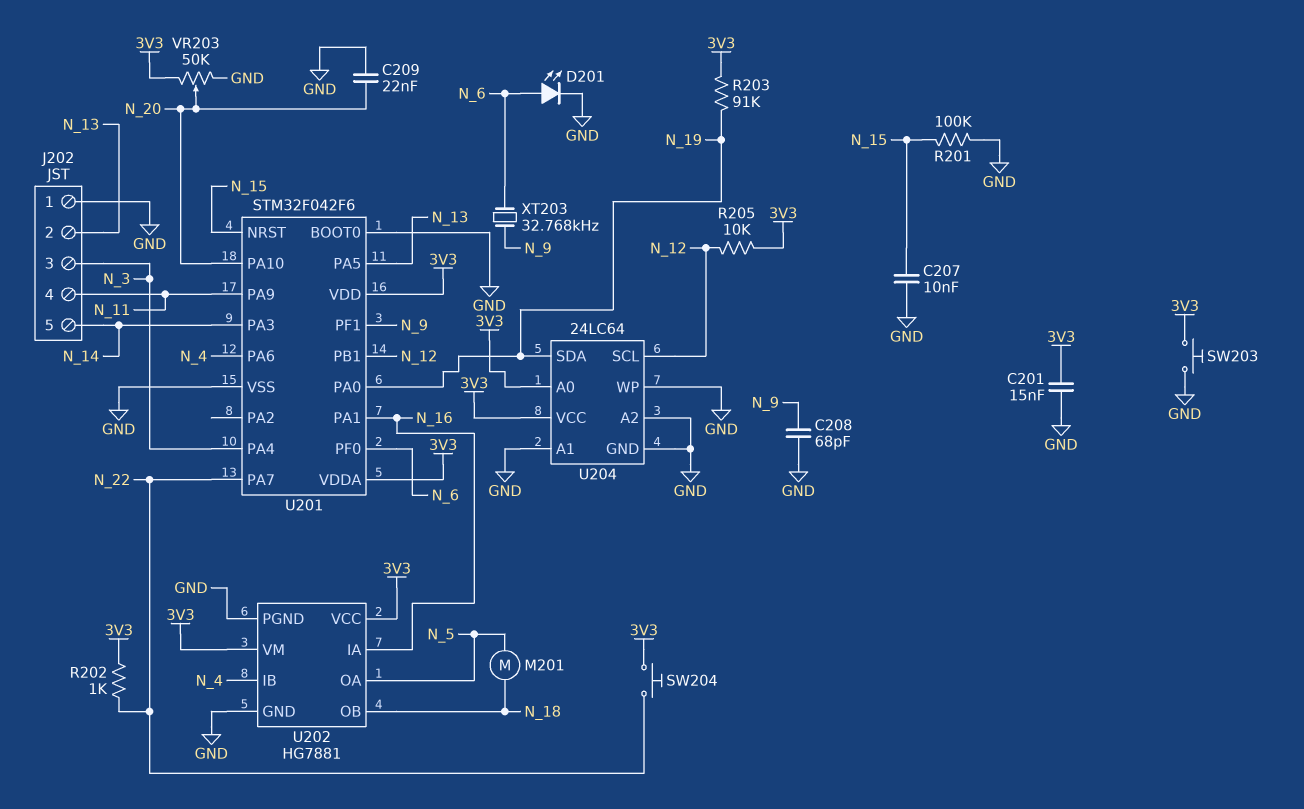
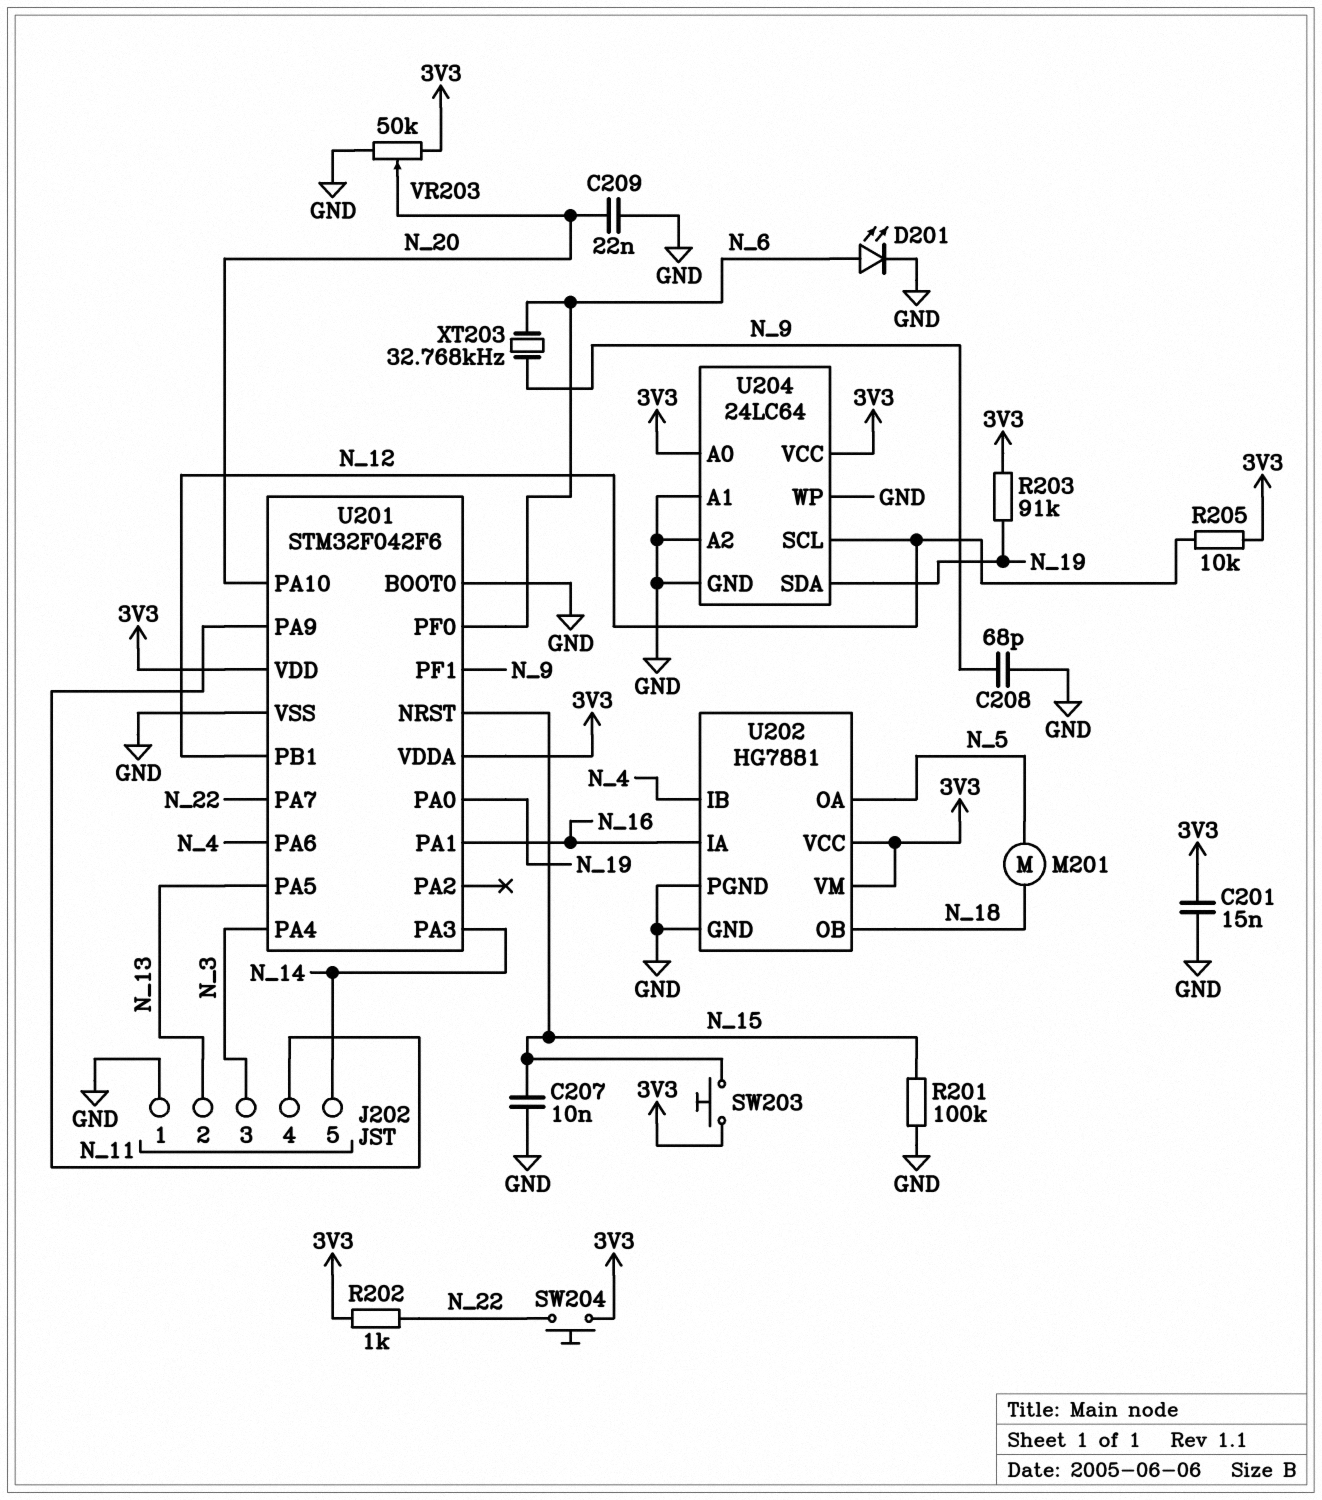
SW203: button (3V3, GND) -> button (3V3, N_15)

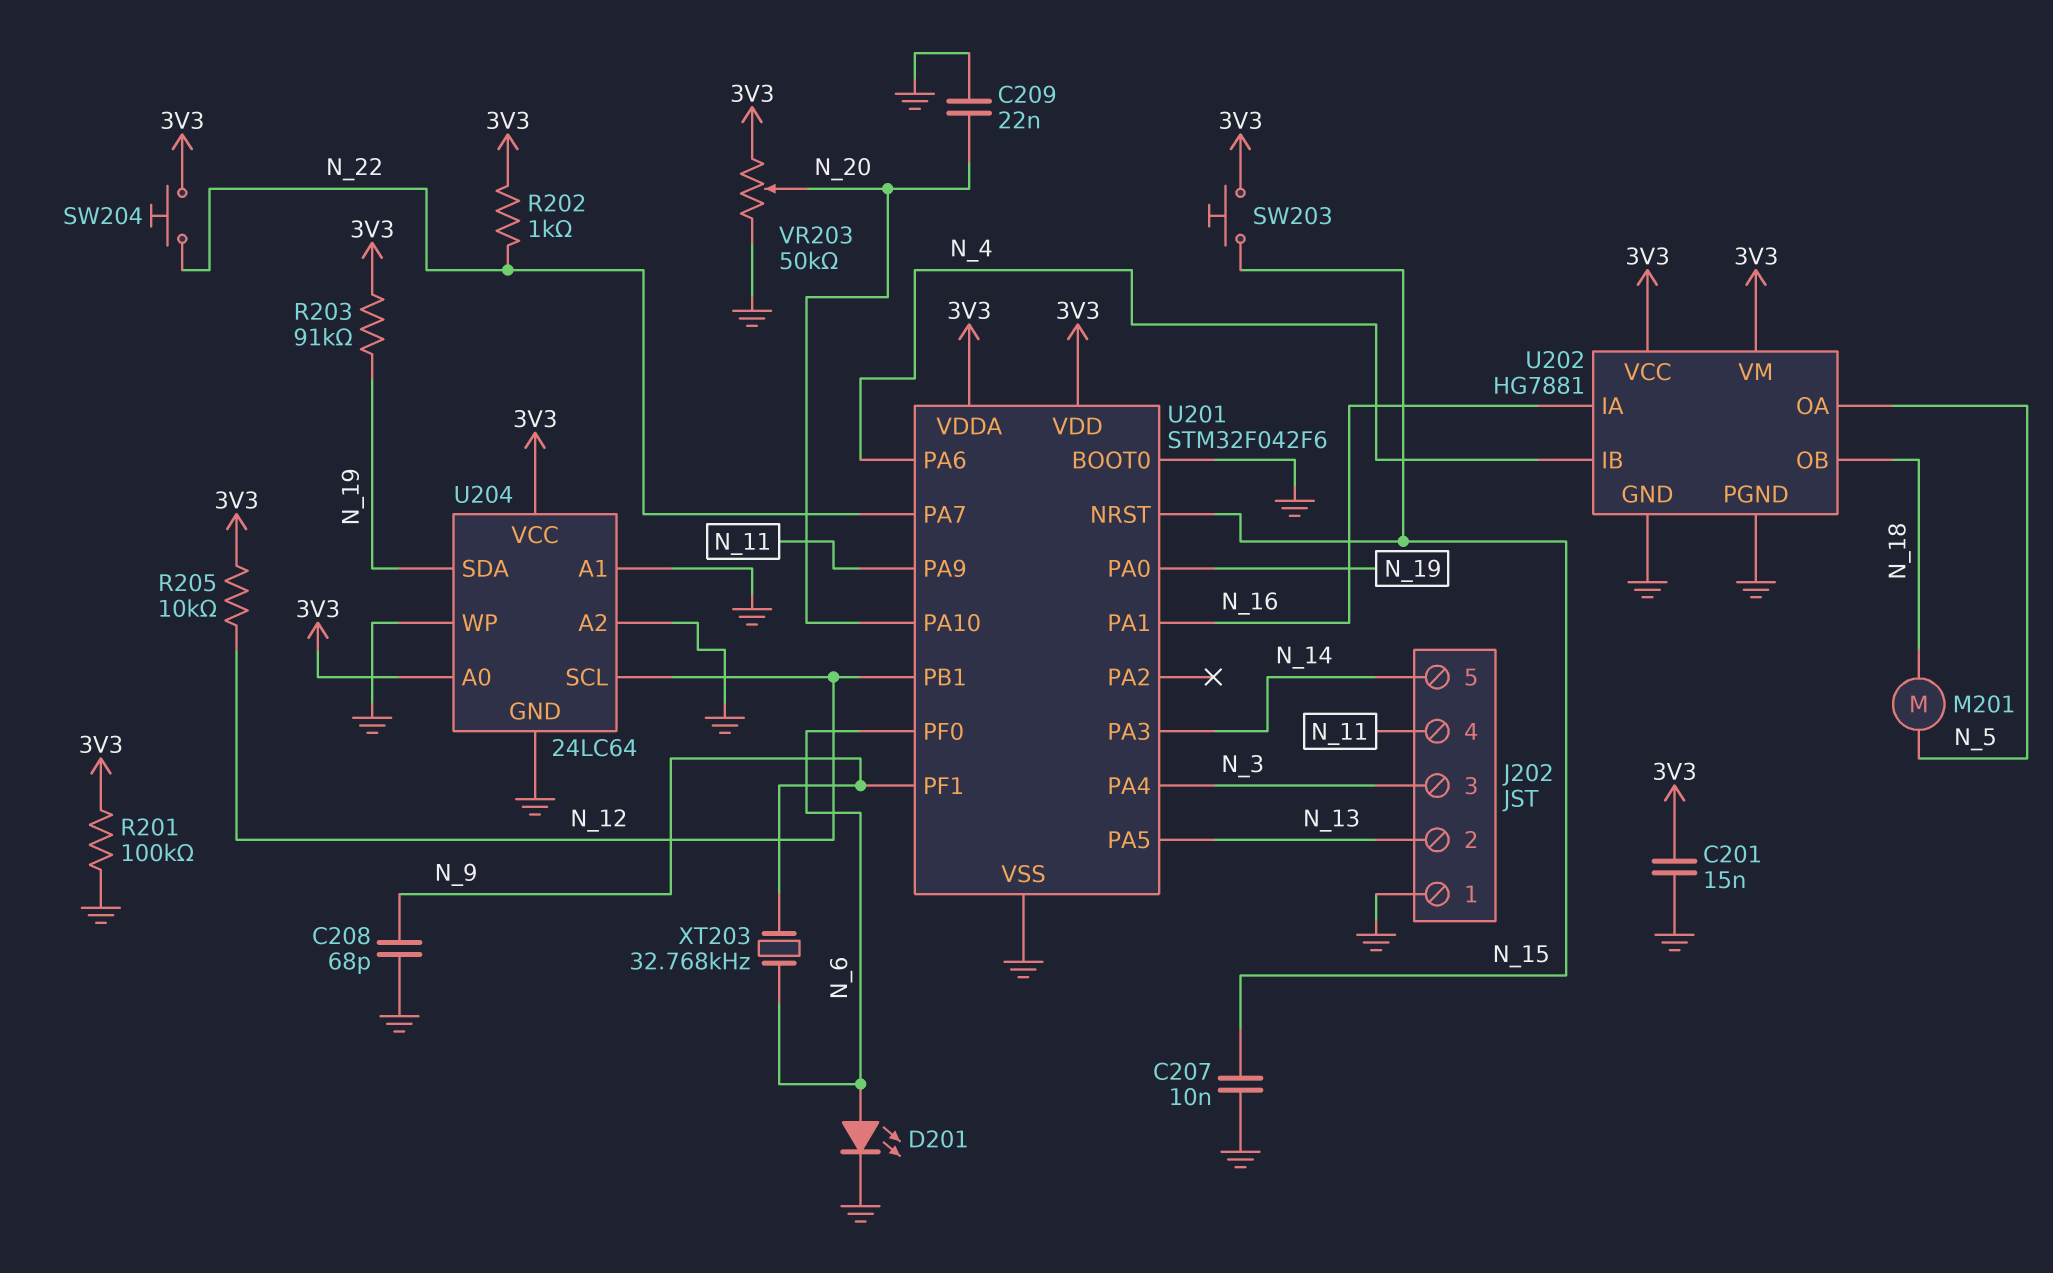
R201: 100k (GND, N_15) -> 100k (3V3, GND)

